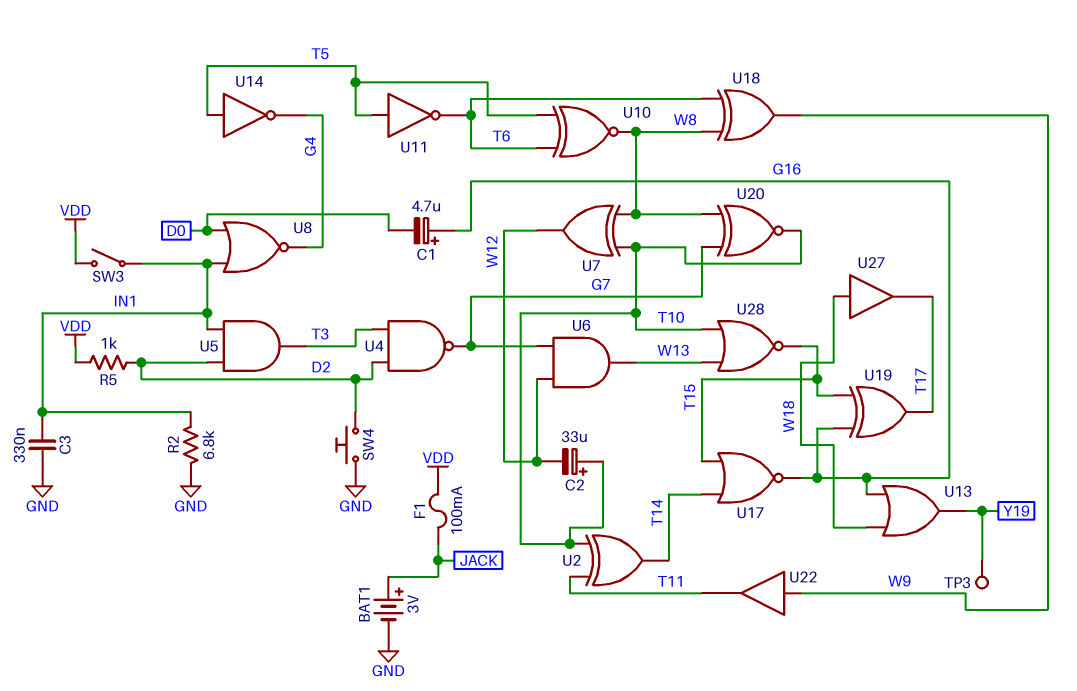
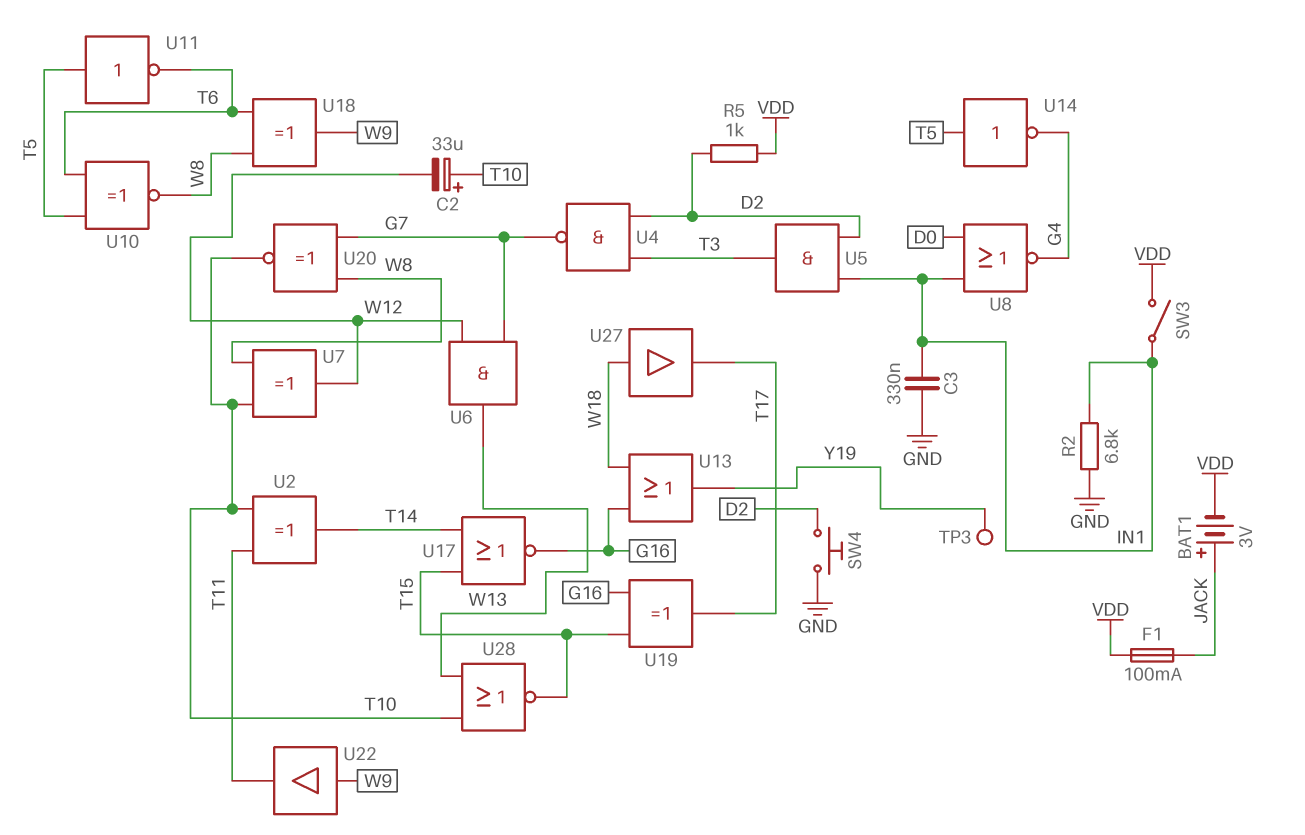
BAT1: 3V (plus JACK, minus GND) -> 3V (plus JACK, minus VDD)
C1: 4.7uF (plus G16, minus D0) -> none

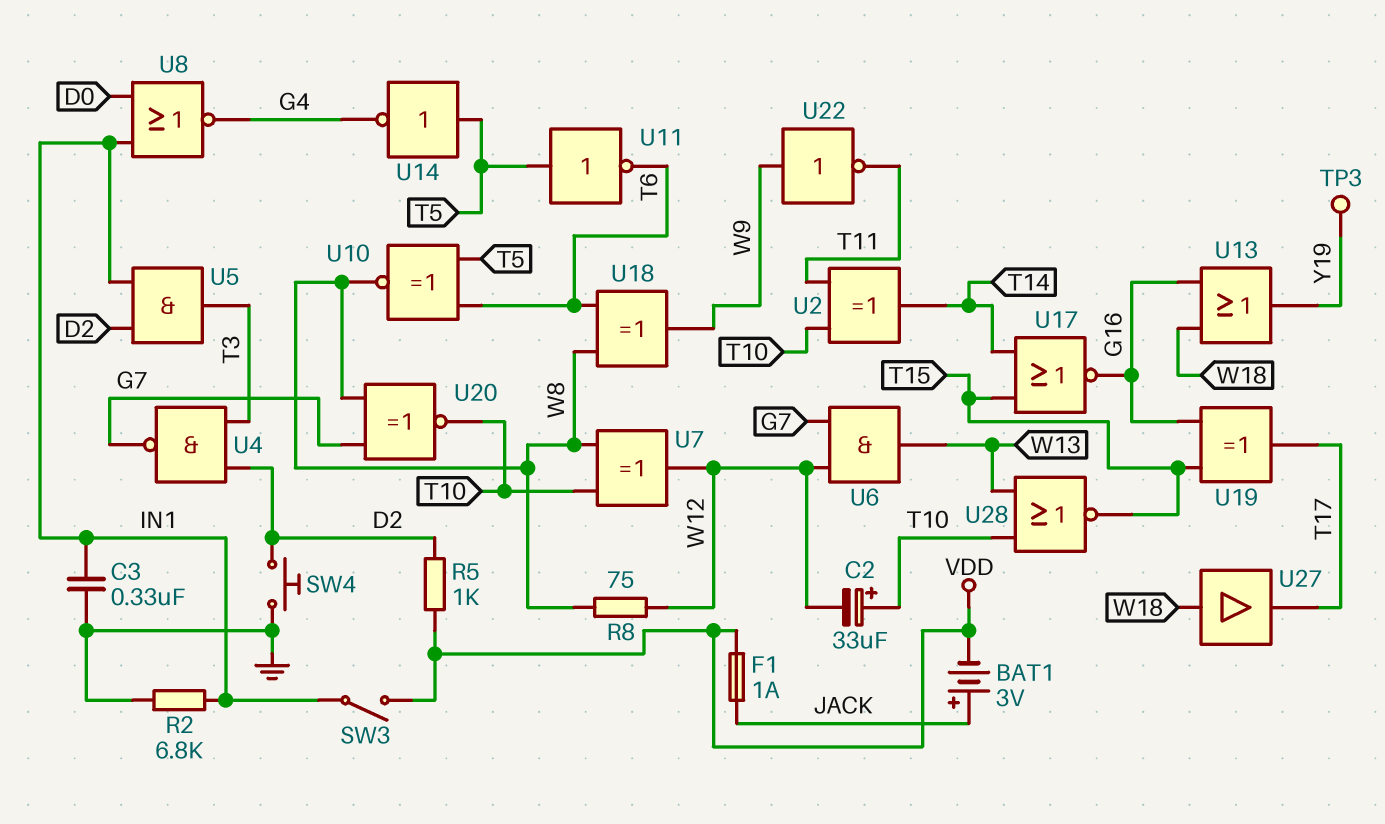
F1: 100mA (JACK, VDD) -> 1A (JACK, VDD)
R8: none -> 75 (W8, W12)
U22: buffer (in W9, out T11) -> NOT (in W9, out T11)

